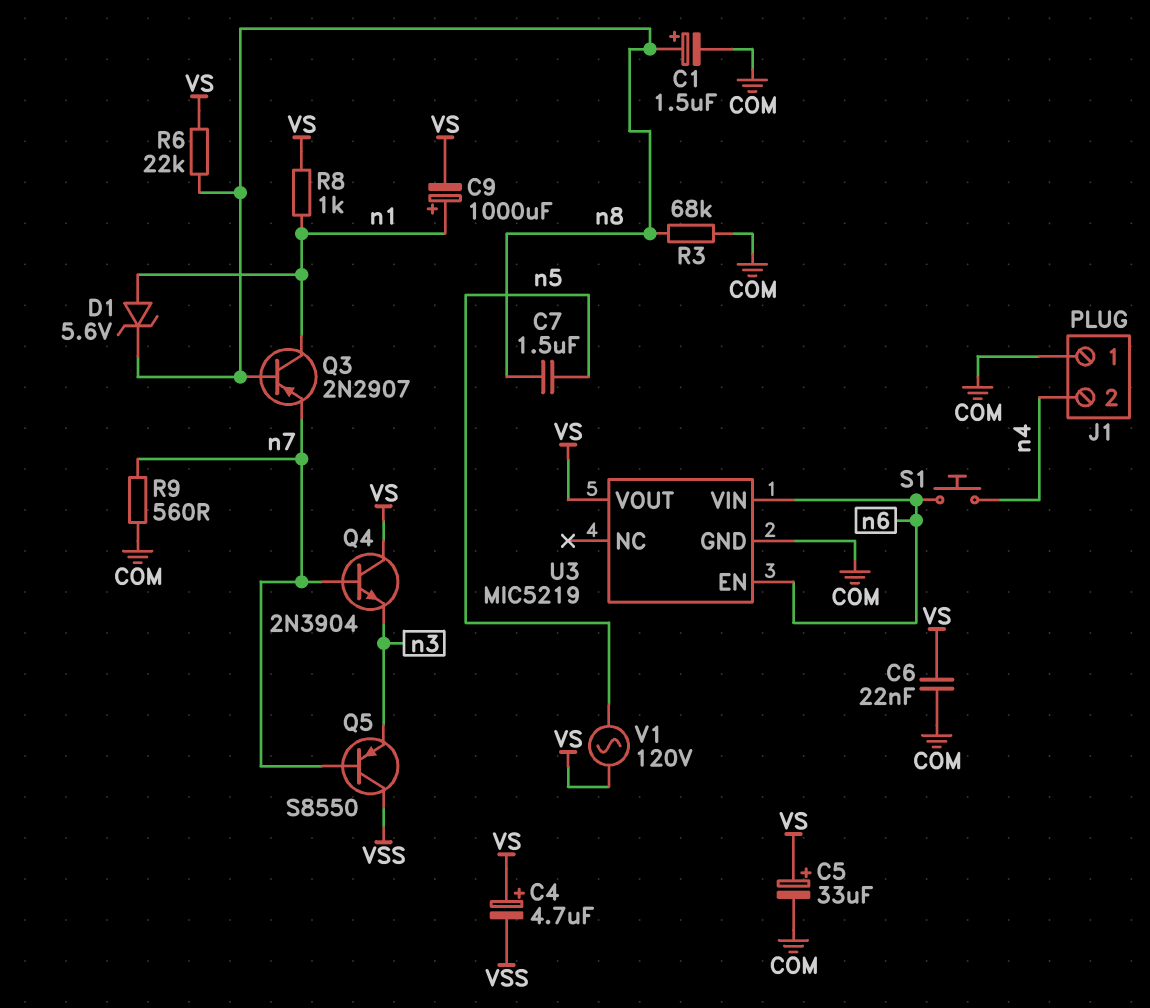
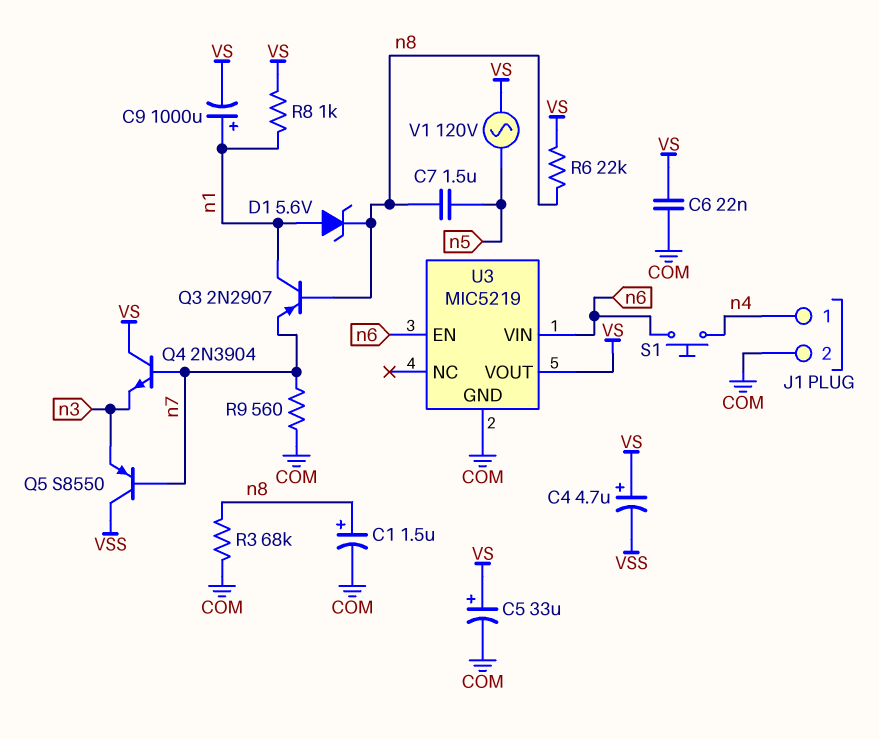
J1 pin 1: COM -> n4
J1 pin 2: n4 -> COM

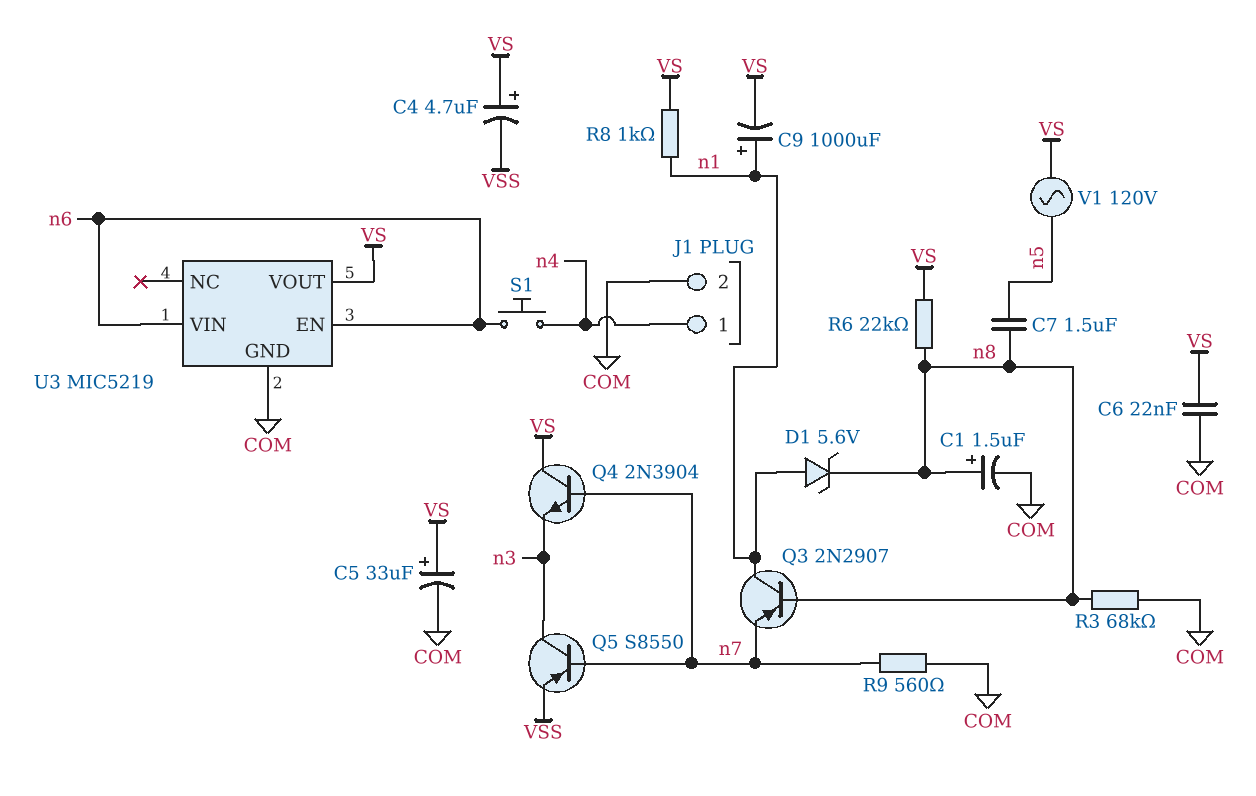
Q5: PNP S8550 (B n7, C VSS, E n3) -> PNP S8550 (B n7, C n3, E VSS)

